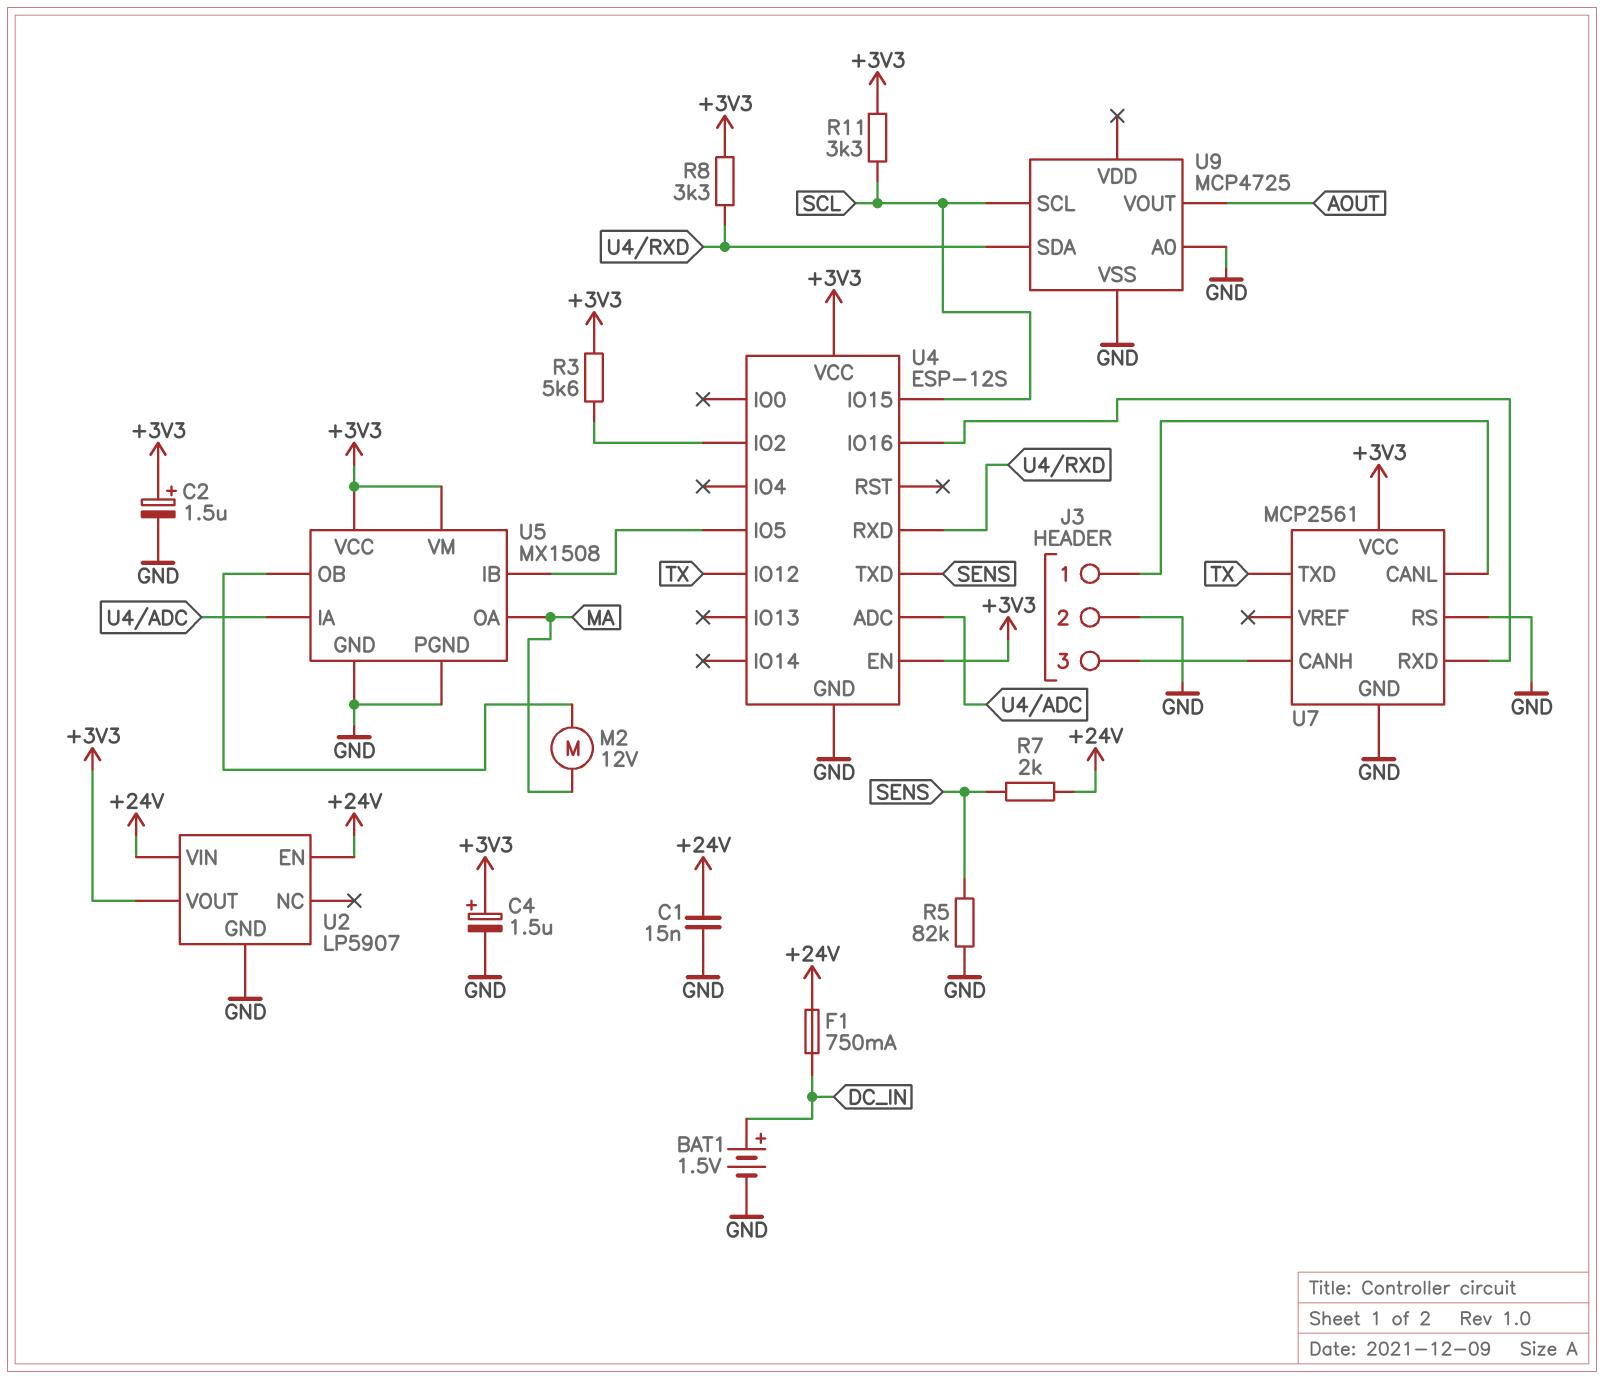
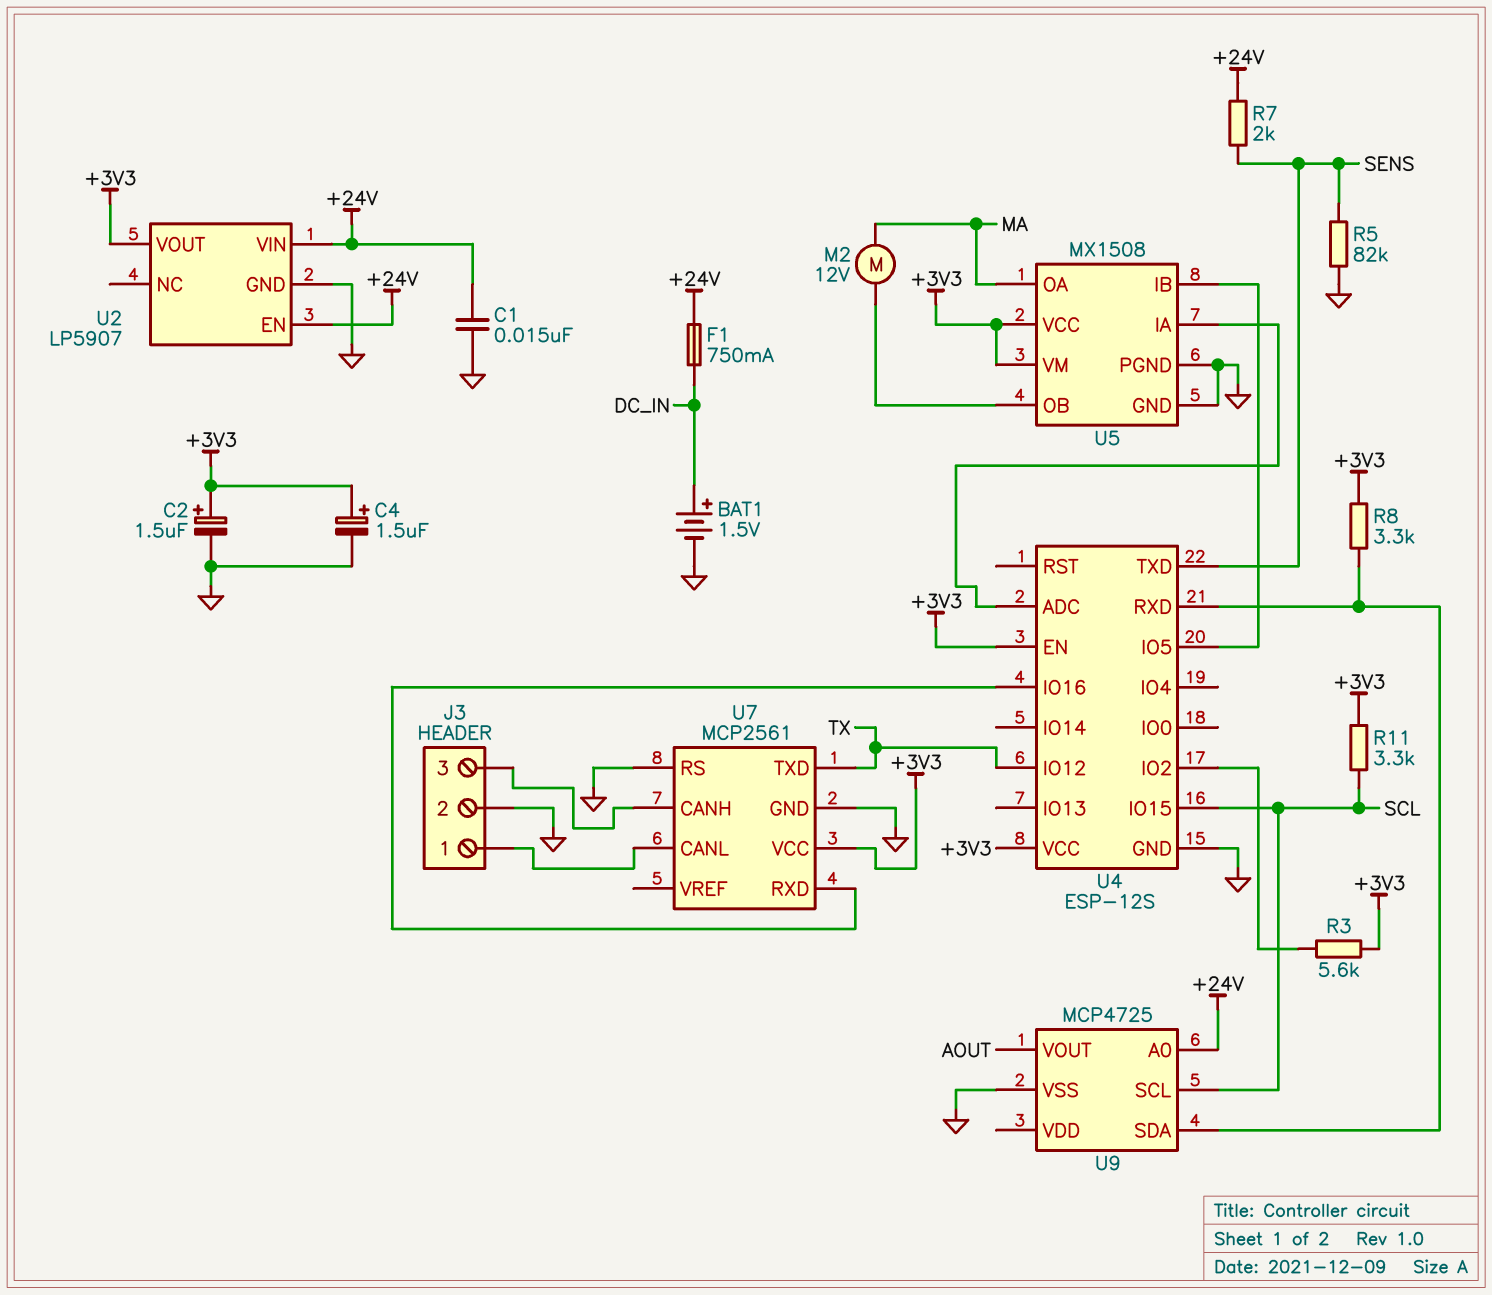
U9 pin A0: GND -> +24V

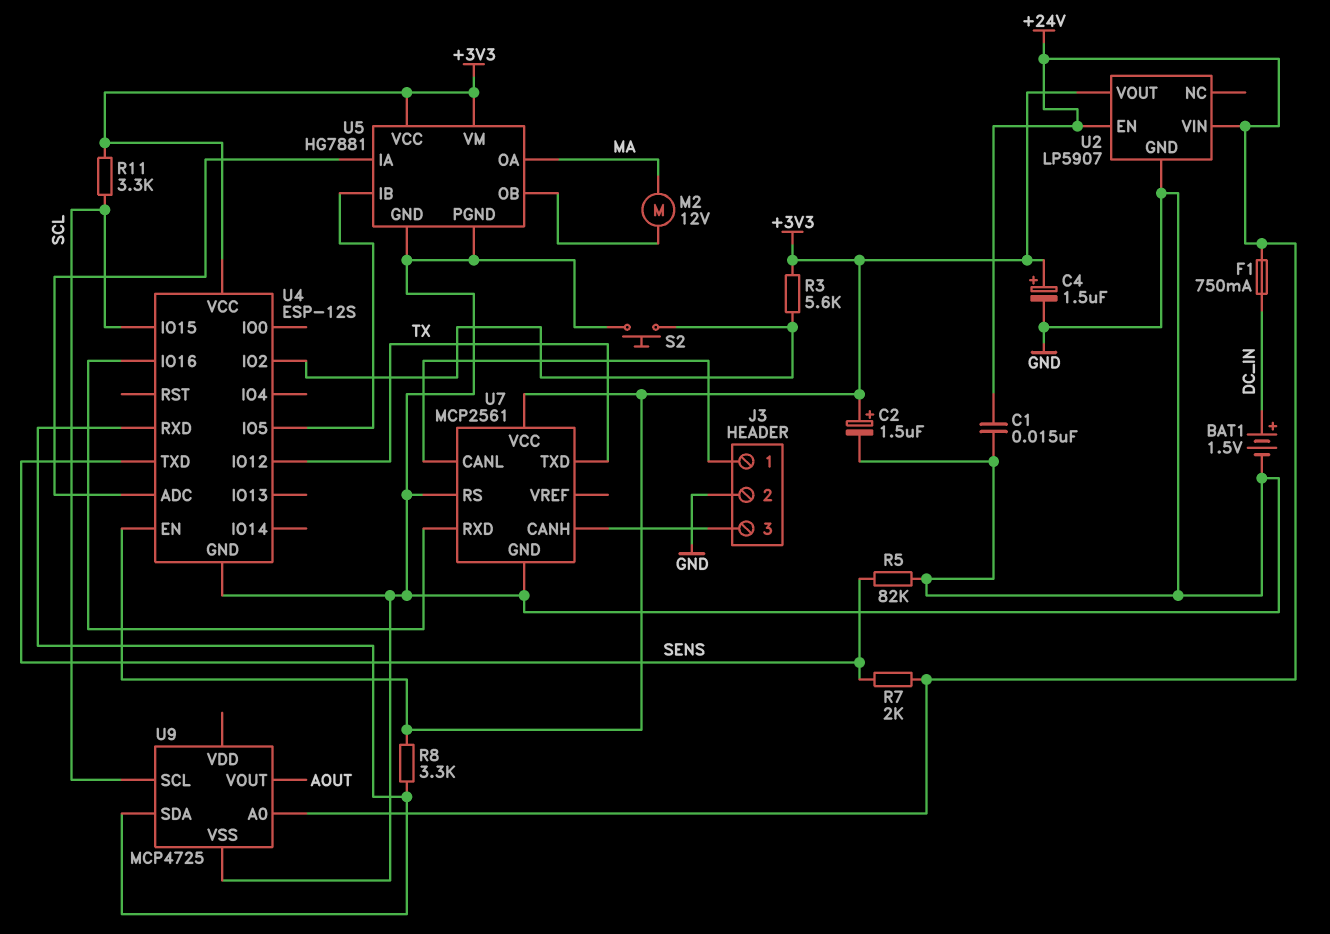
S2: none -> button (GND, U4/IO2)
U5: MX1508 -> HG7881

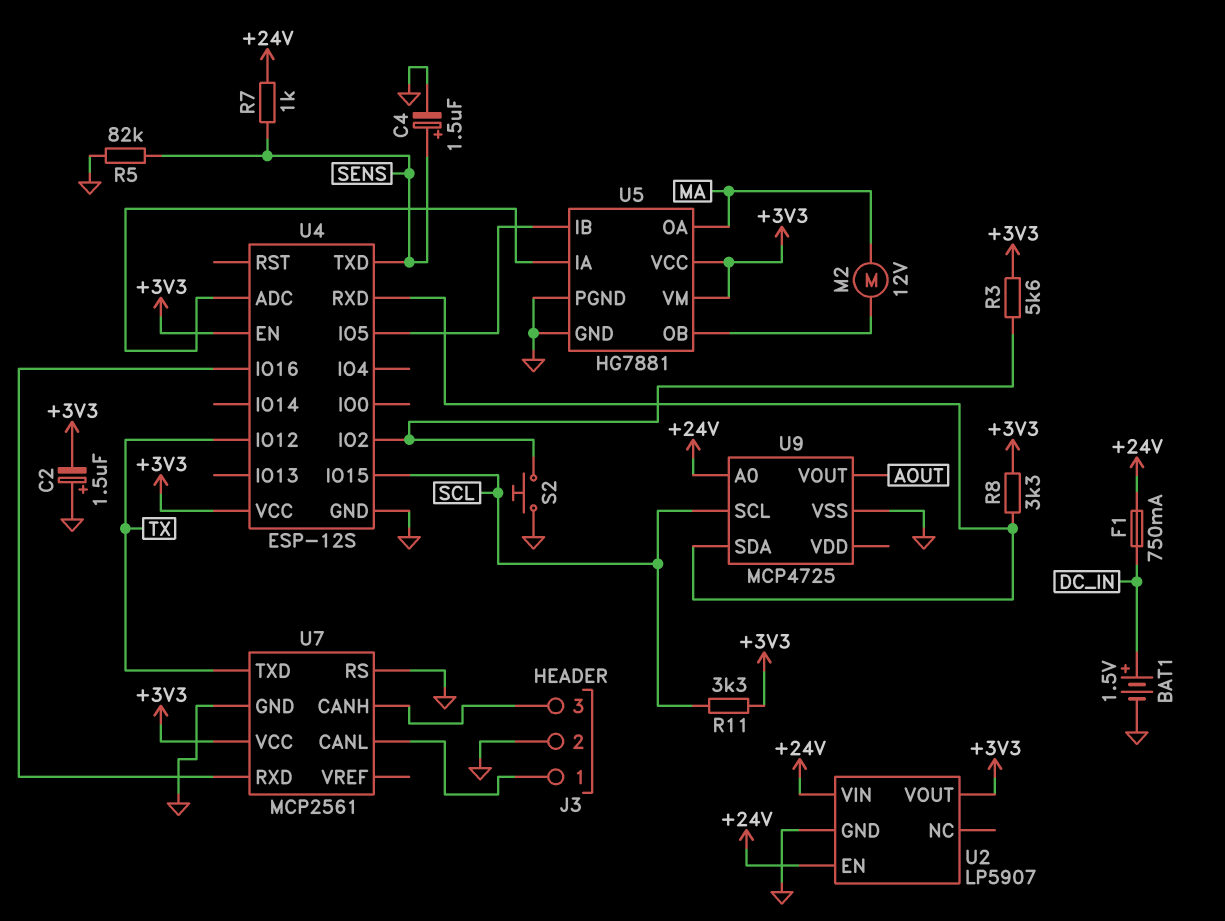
C1: 15nF (+24V, GND) -> none
C2: 1.5uF (plus +3V3, minus GND) -> 1.5uF (plus GND, minus +3V3)
C4: 1.5uF (plus +3V3, minus GND) -> 1.5uF (plus SENS, minus GND)
R7: 2k (+24V, SENS) -> 1k (+24V, SENS)

